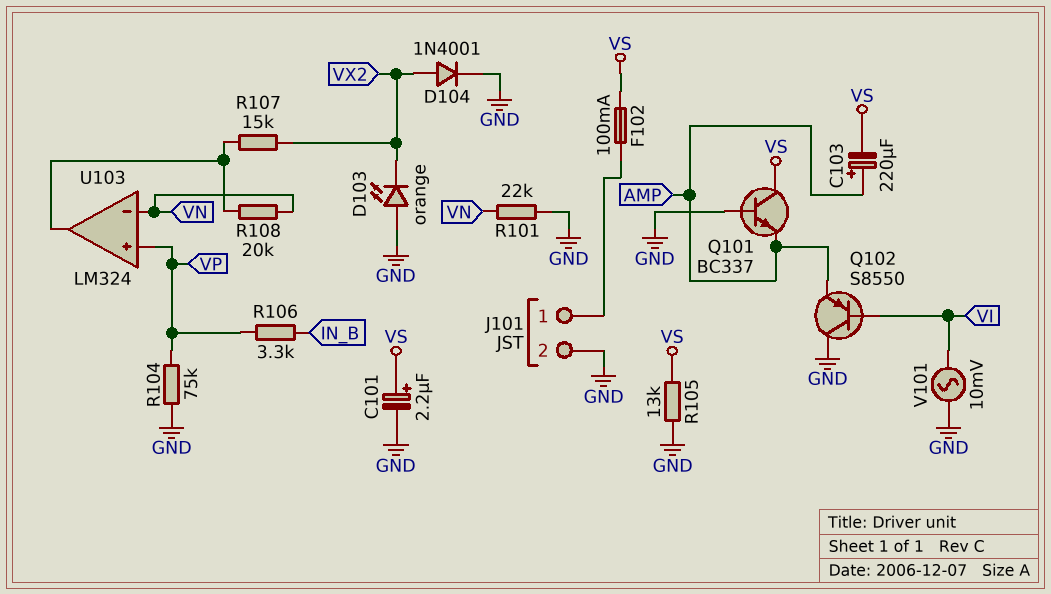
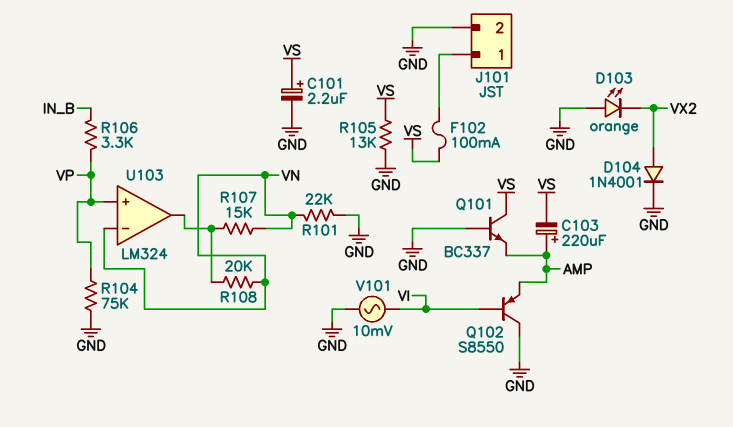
R107: 15k (U103/out, VX2) -> 15k (U103/out, VN)

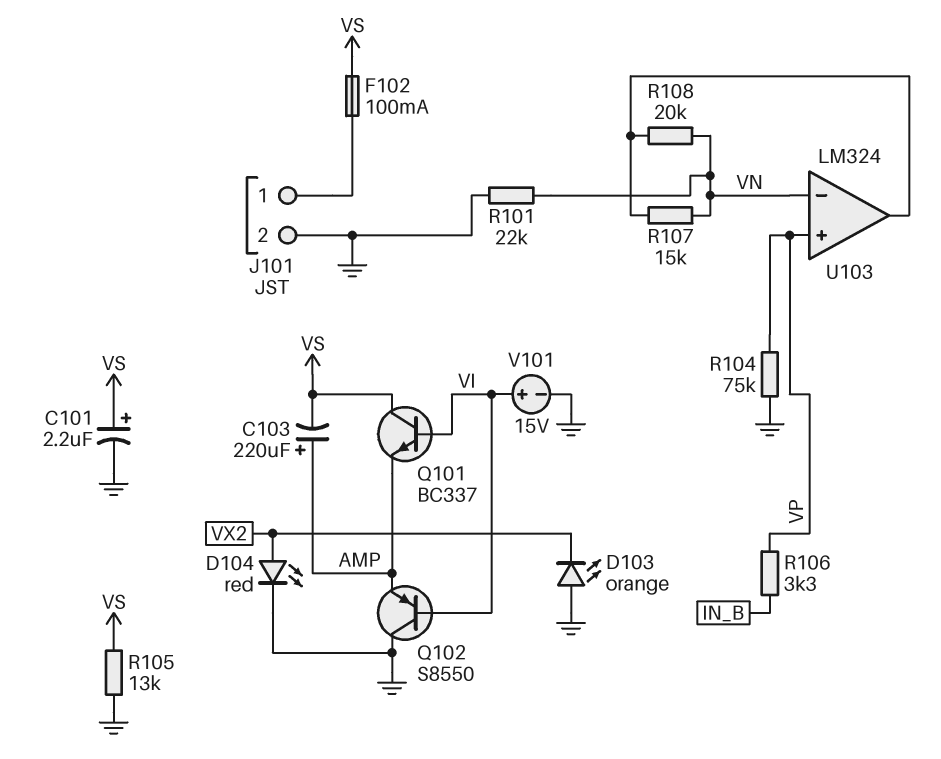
D104: diode 1N4001 (A VX2, K GND) -> LED red (A VX2, K GND)
Q101: NPN BC337 (B GND, C VS, E AMP) -> NPN BC337 (B VI, C VS, E AMP)
V101: AC 10mV (GND, VI) -> 15V (plus VI, minus GND)

